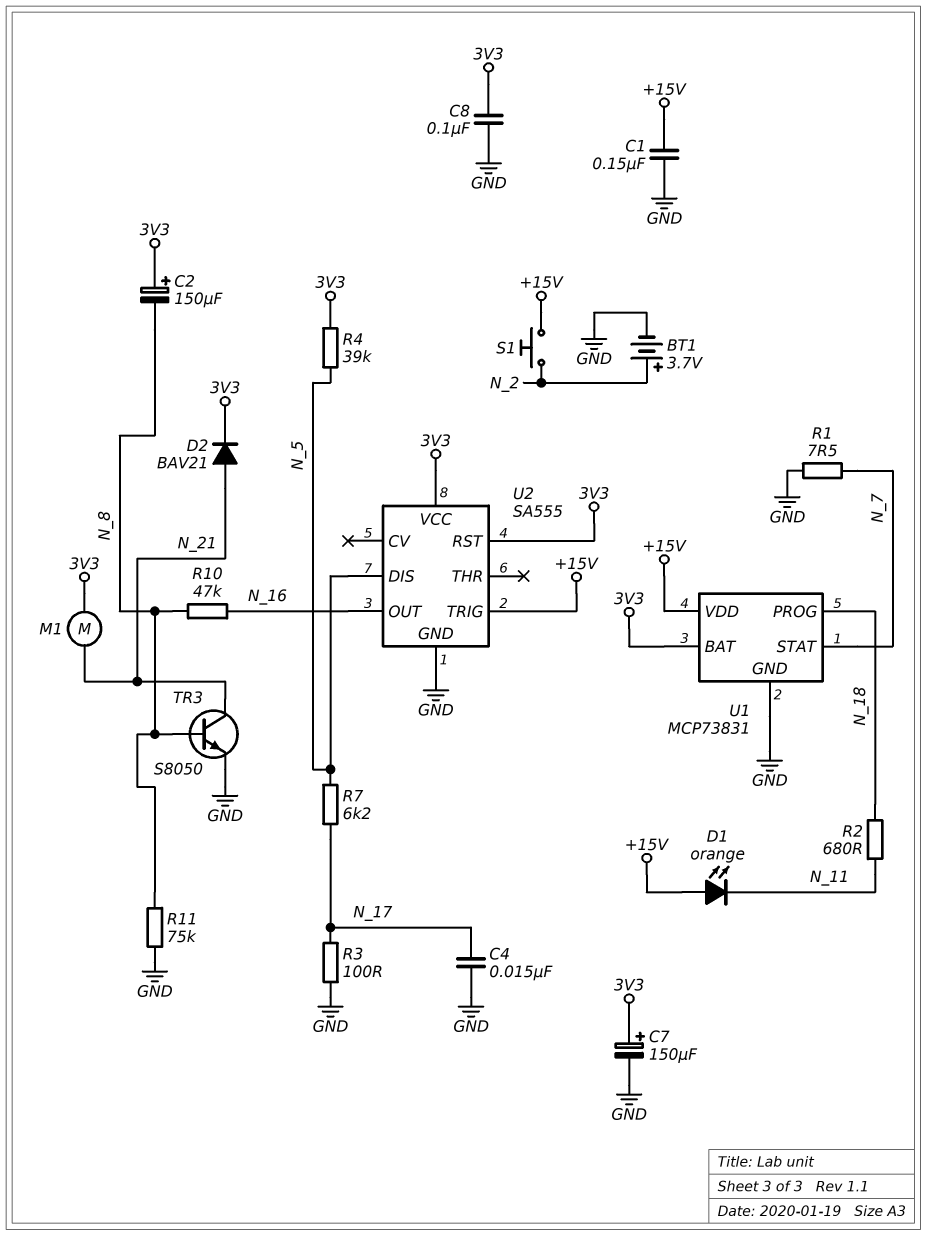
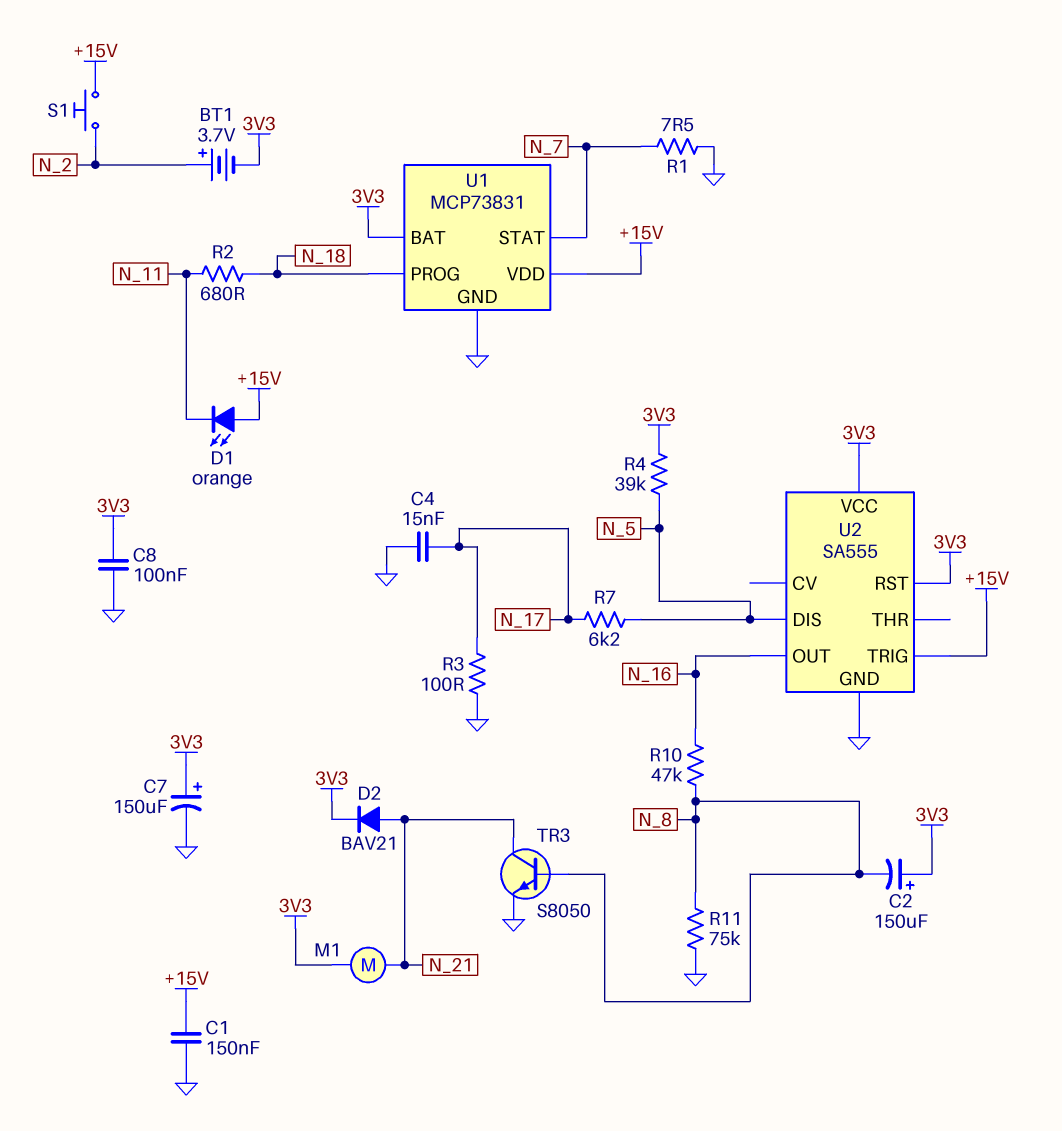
BT1: 3.7V (plus N_2, minus GND) -> 3.7V (plus N_2, minus 3V3)

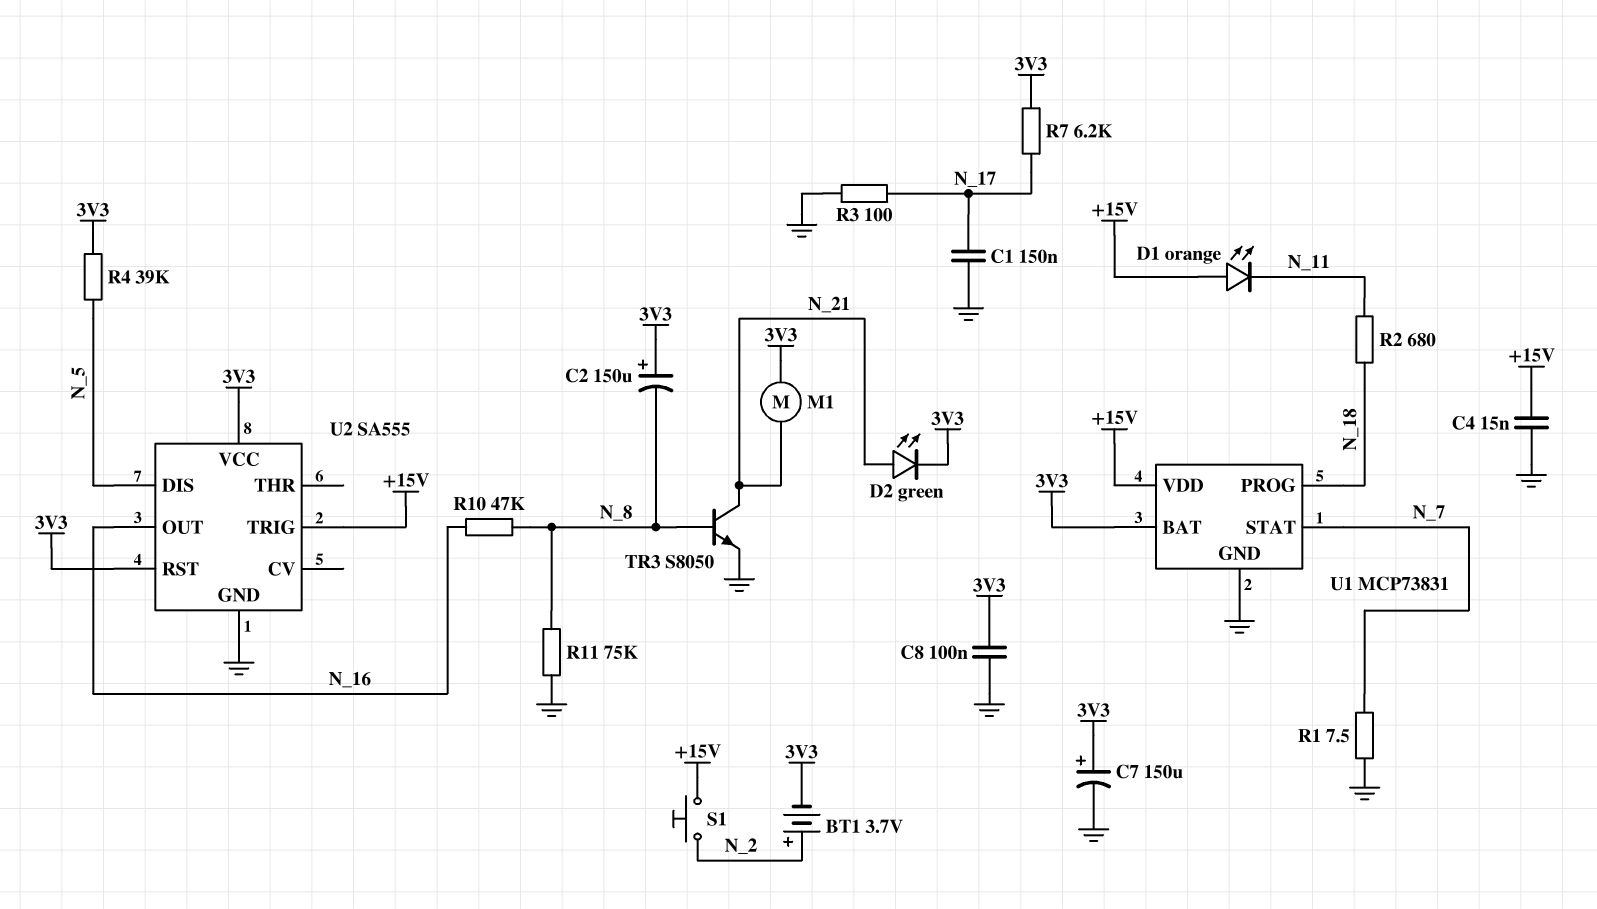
C1: 150nF (+15V, GND) -> 150nF (GND, N_17)
C4: 15nF (GND, N_17) -> 15nF (+15V, GND)
D2: diode BAV21 (A N_21, K 3V3) -> LED green (A N_21, K 3V3)
R7: 6.2k (N_5, N_17) -> 6.2k (3V3, N_17)

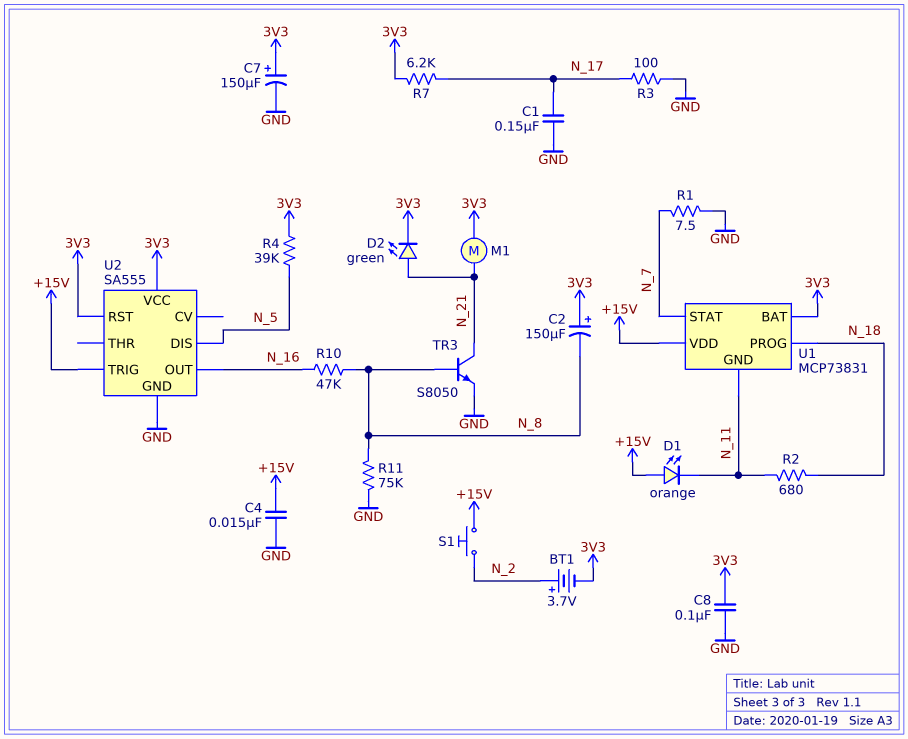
U1 pin GND: GND -> N_11

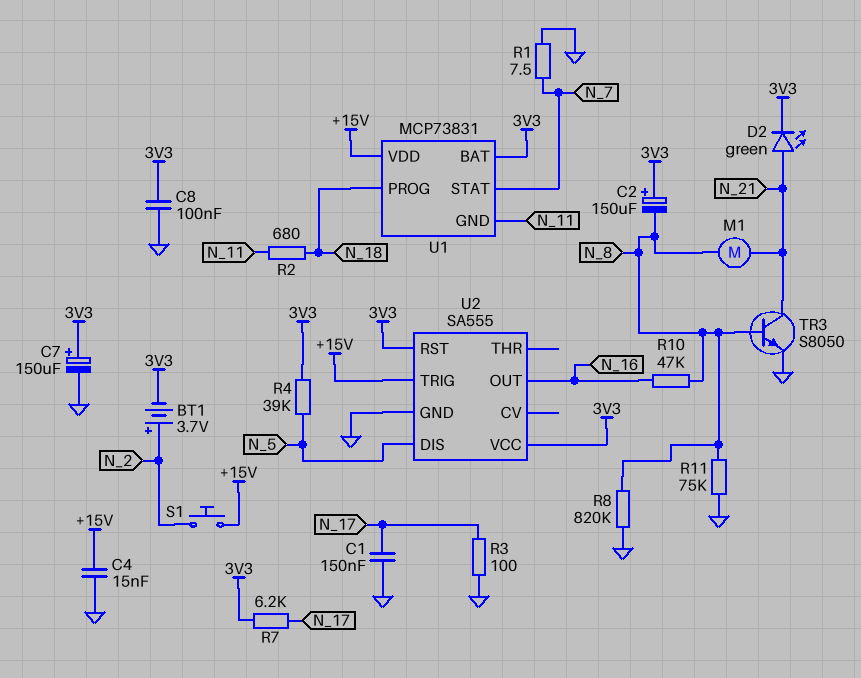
D1: LED orange (A +15V, K N_11) -> none
M1: motor (3V3, N_21) -> motor (N_8, N_21)
R8: none -> 820k (GND, N_8)

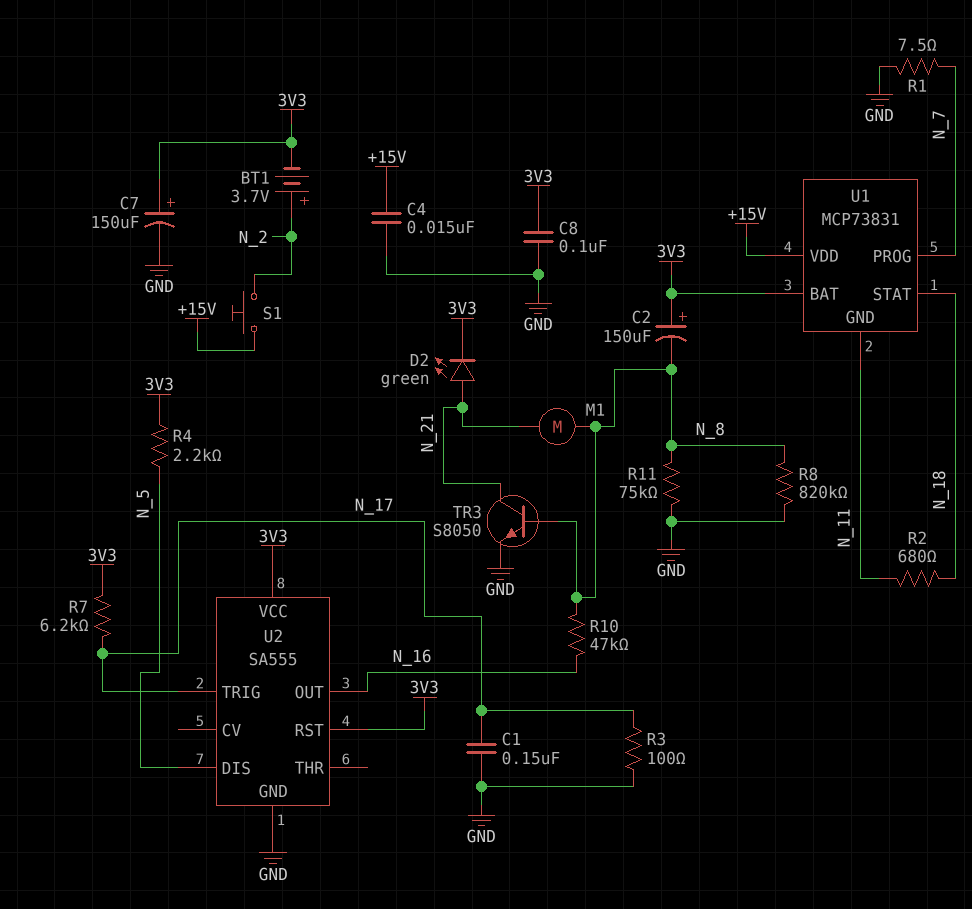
R4: 39k (3V3, N_5) -> 2.2k (3V3, N_5)
U1 pin PROG: N_18 -> N_7
U1 pin STAT: N_7 -> N_18
U2 pin TRIG: +15V -> N_17

